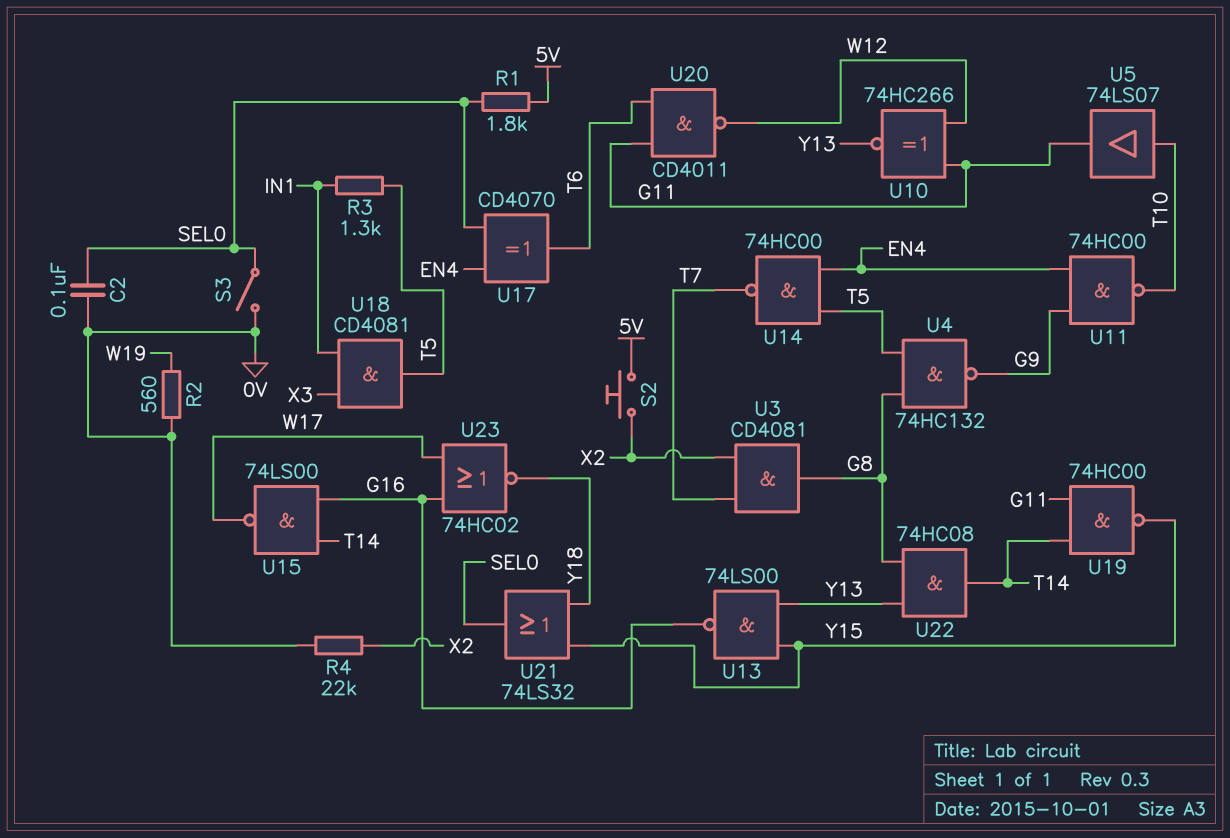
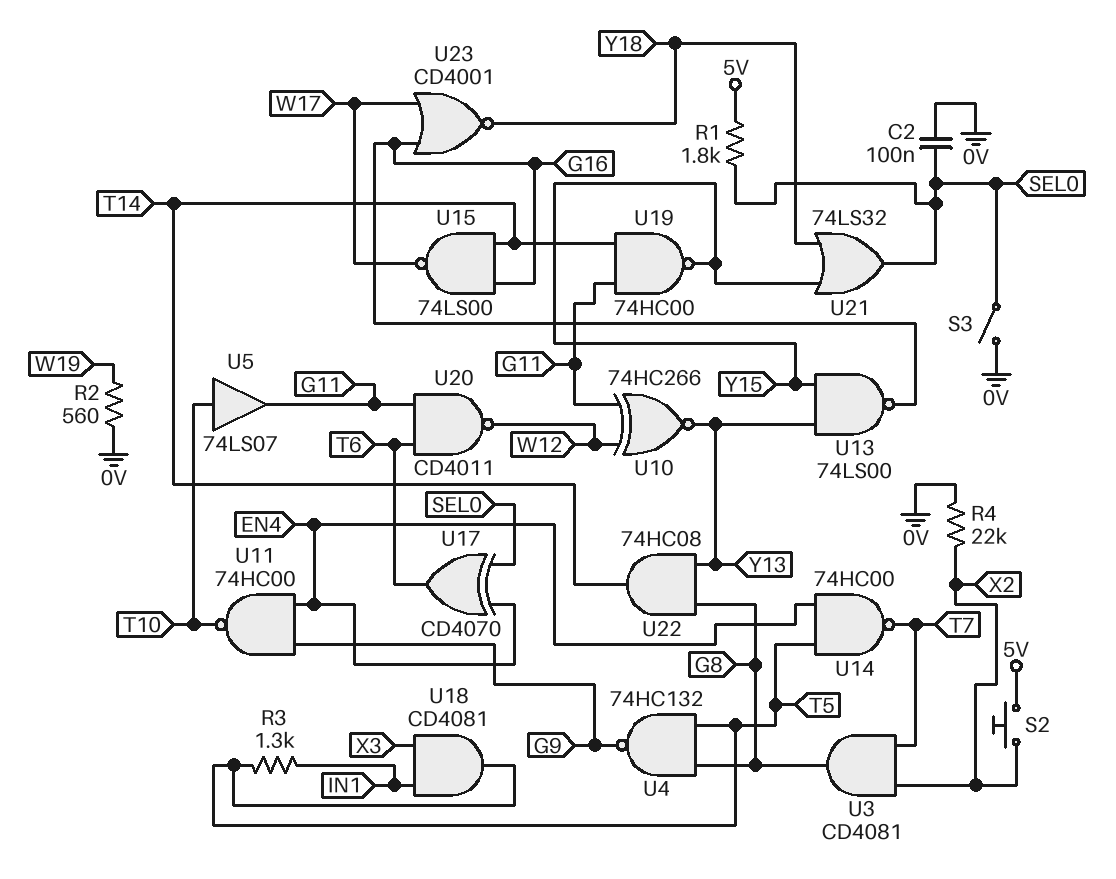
U23: NOR 74HC02 (in G16, in W17, out Y18) -> NOR CD4001 (in G16, in W17, out Y18)

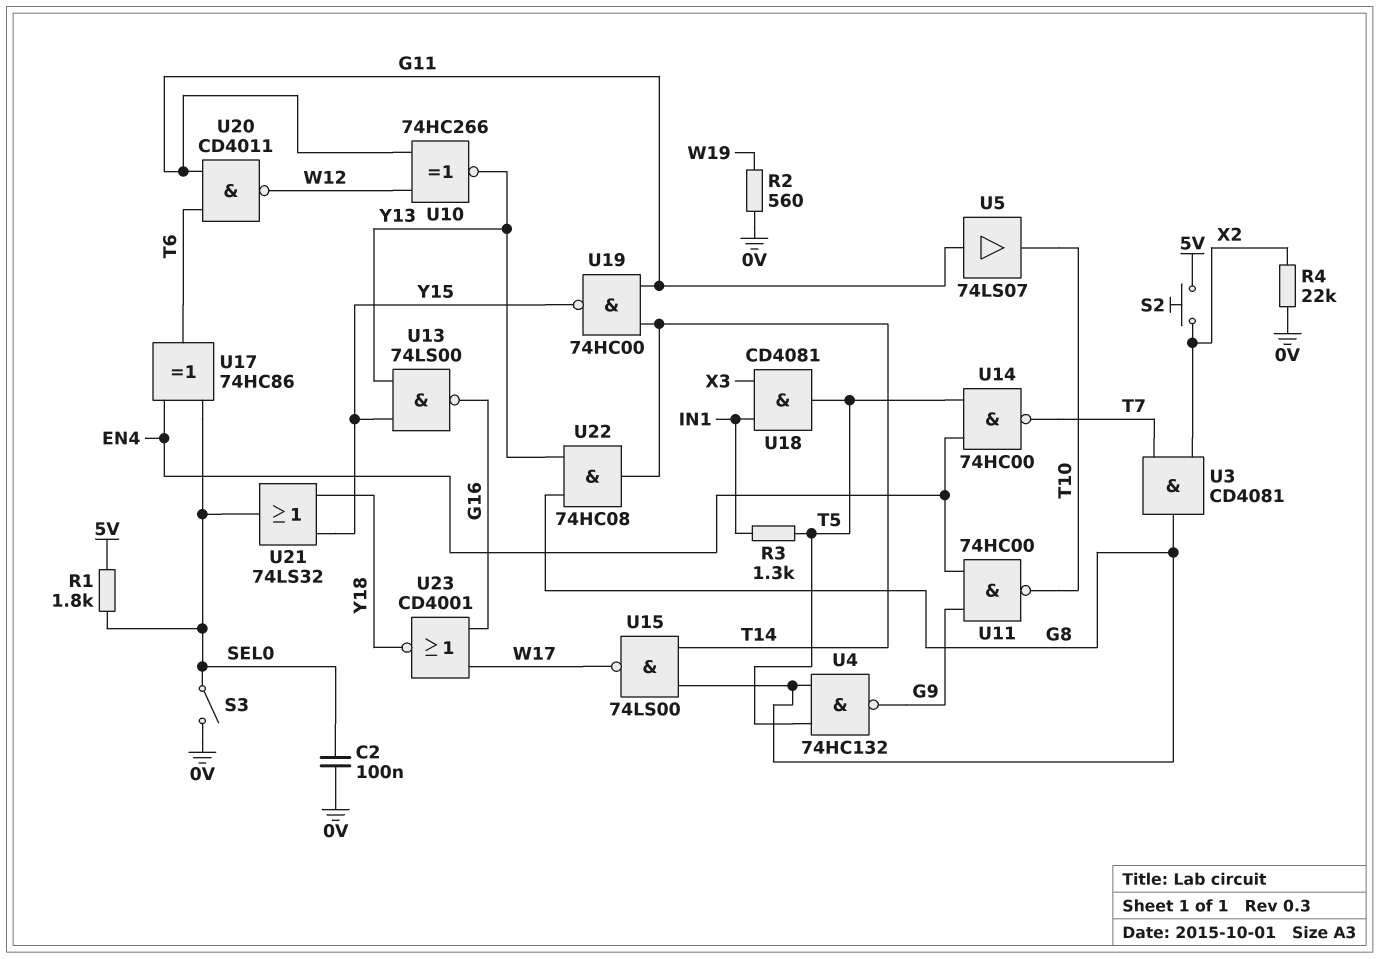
U5: buffer 74LS07 (in T10, out G11) -> buffer 74LS07 (in G11, out T10)
U15: NAND 74LS00 (in G16, in T14, out W17) -> NAND 74LS00 (in G8, in T14, out W17)
U17: XOR CD4070 (in EN4, in SEL0, out T6) -> XOR 74HC86 (in EN4, in SEL0, out T6)

